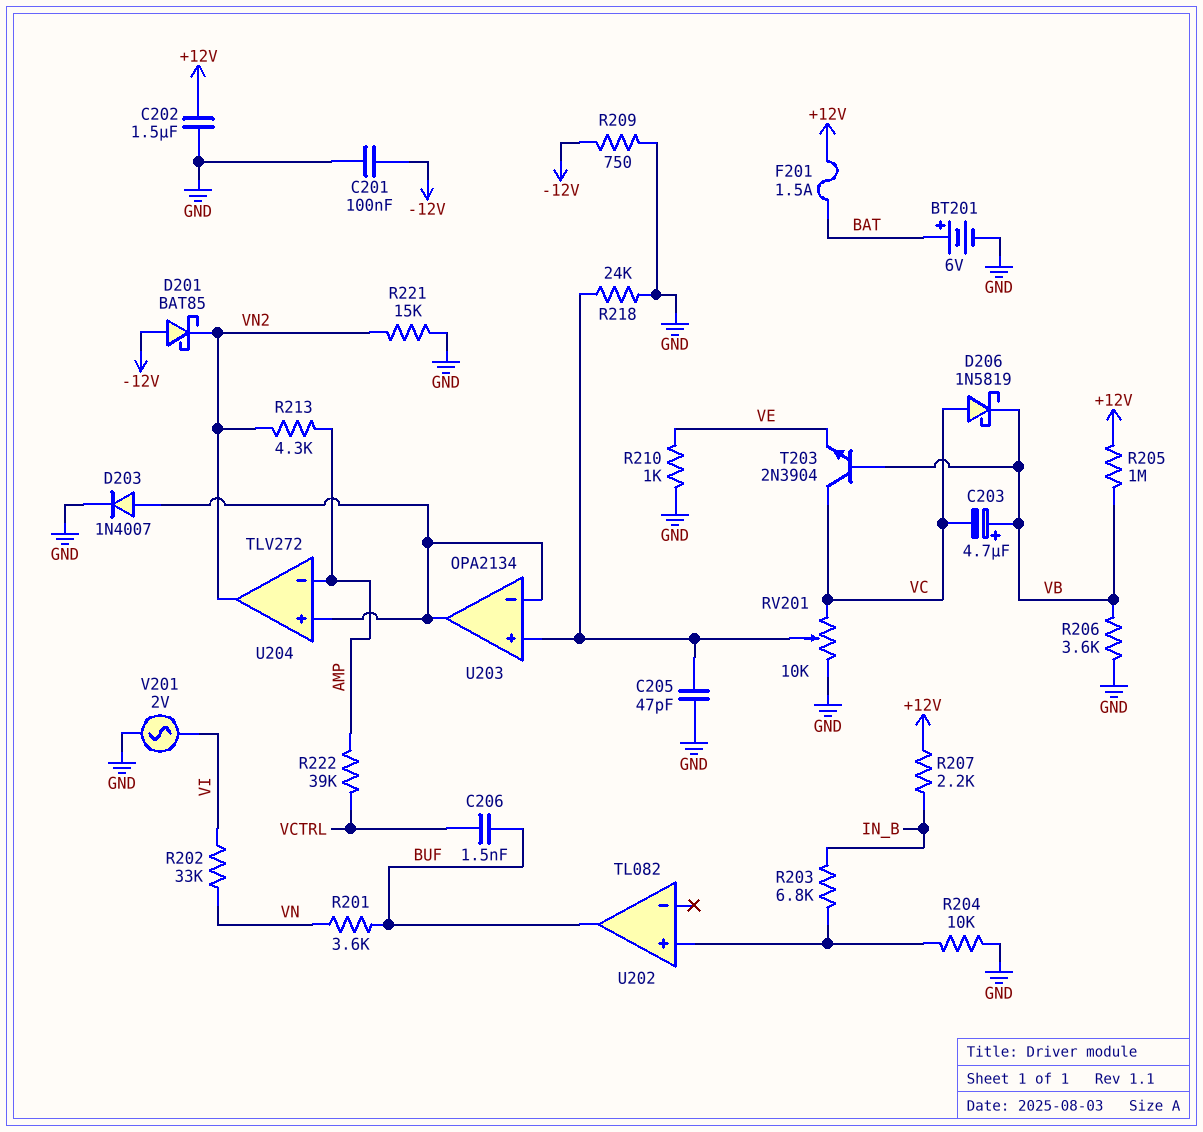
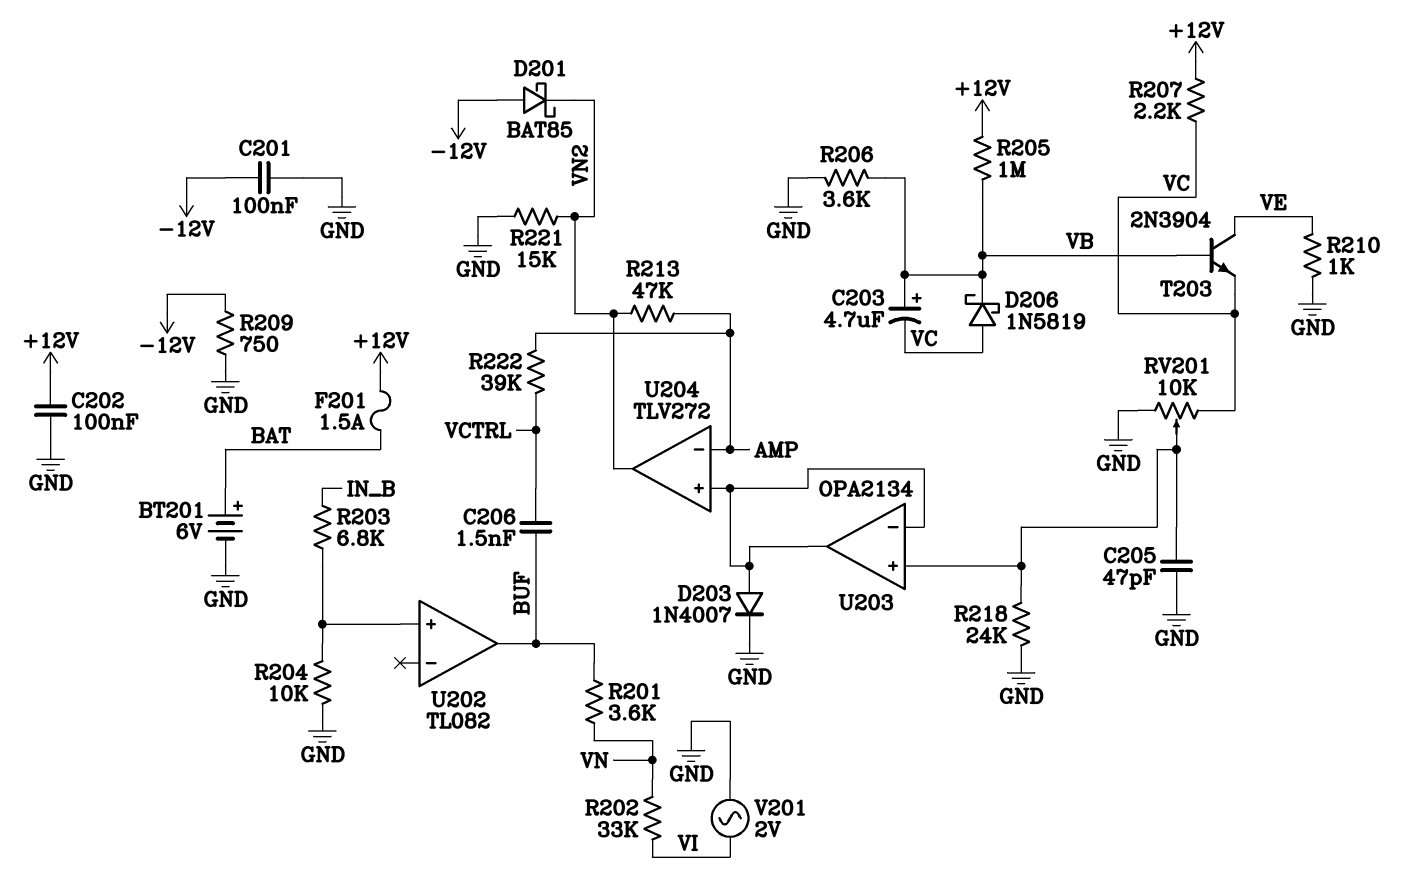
C202: 1.5uF (+12V, GND) -> 100nF (+12V, GND)
R207: 2.2k (+12V, IN_B) -> 2.2k (+12V, VC)
R213: 4.3k (AMP, VN2) -> 47k (AMP, VN2)
T203: NPN 2N3904 (B VB, C VC, E VE) -> NPN 2N3904 (B VB, C VE, E VC)

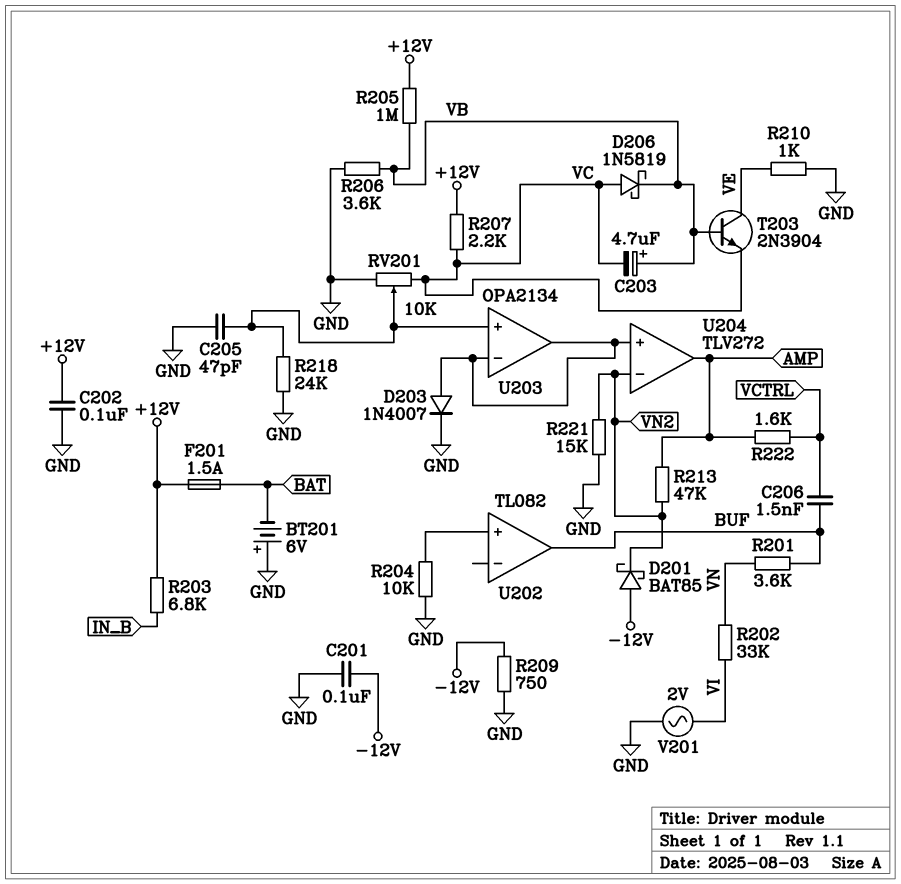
BT201: 6V (plus BAT, minus GND) -> 6V (plus GND, minus BAT)
R203: 6.8k (IN_B, U202/in+) -> 6.8k (+12V, IN_B)
R222: 39k (AMP, VCTRL) -> 1.6k (AMP, VCTRL)
U204 pin in-: AMP -> VN2
U204 pin out: VN2 -> AMP

